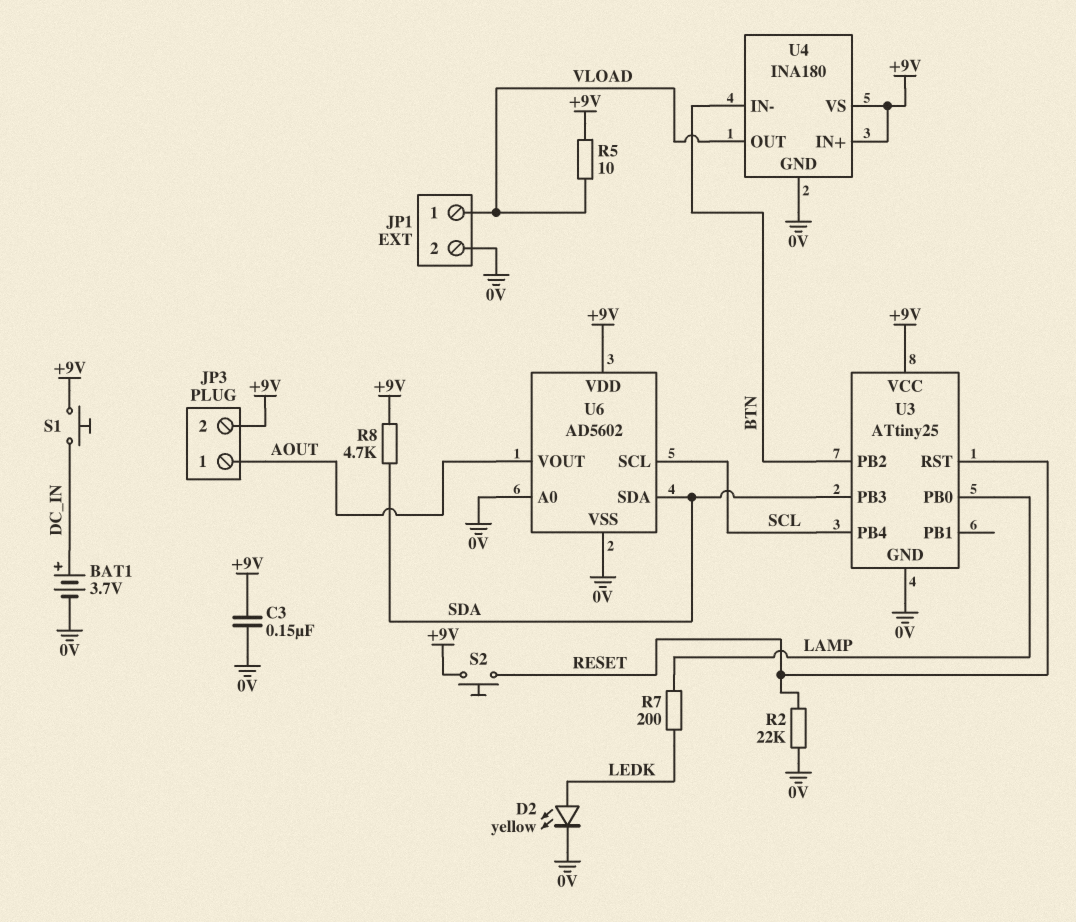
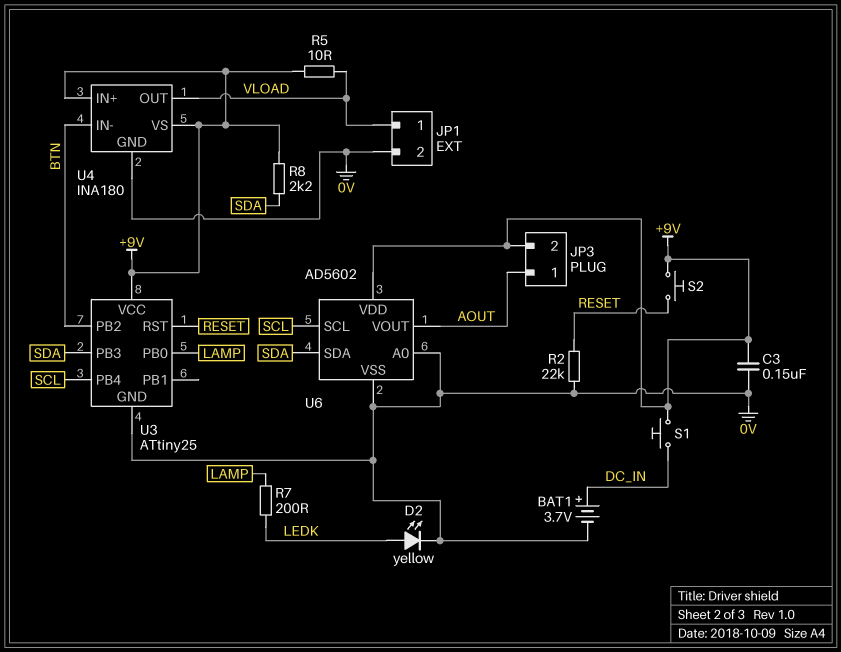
R8: 4.7k (+9V, SDA) -> 2.2k (+9V, SDA)

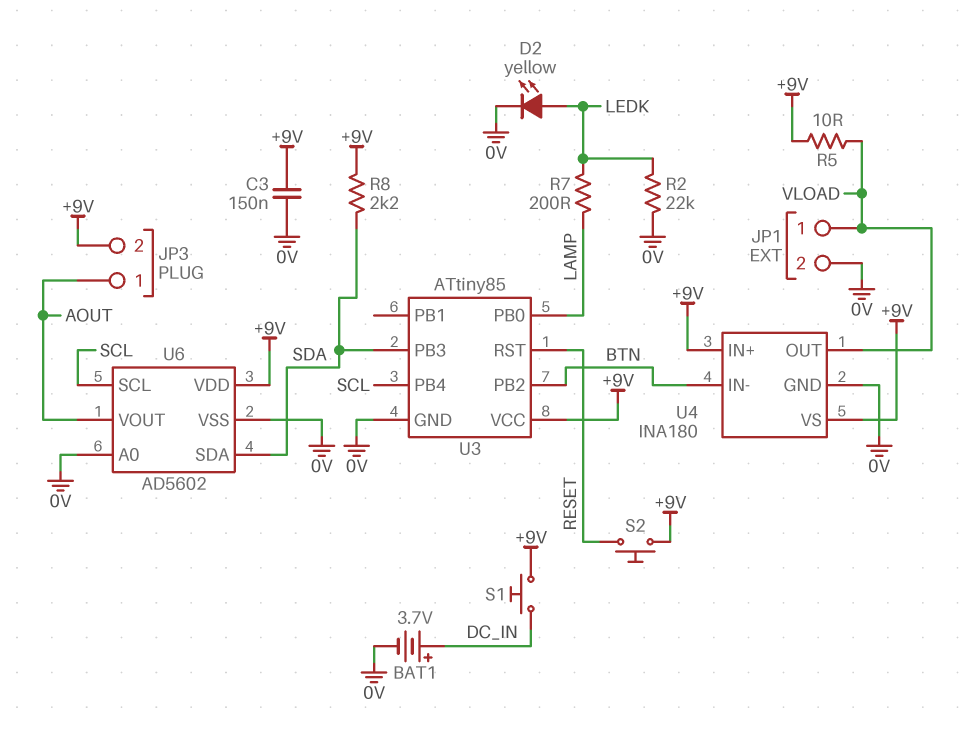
R2: 22k (0V, RESET) -> 22k (0V, LEDK)
U3: ATtiny25 -> ATtiny85

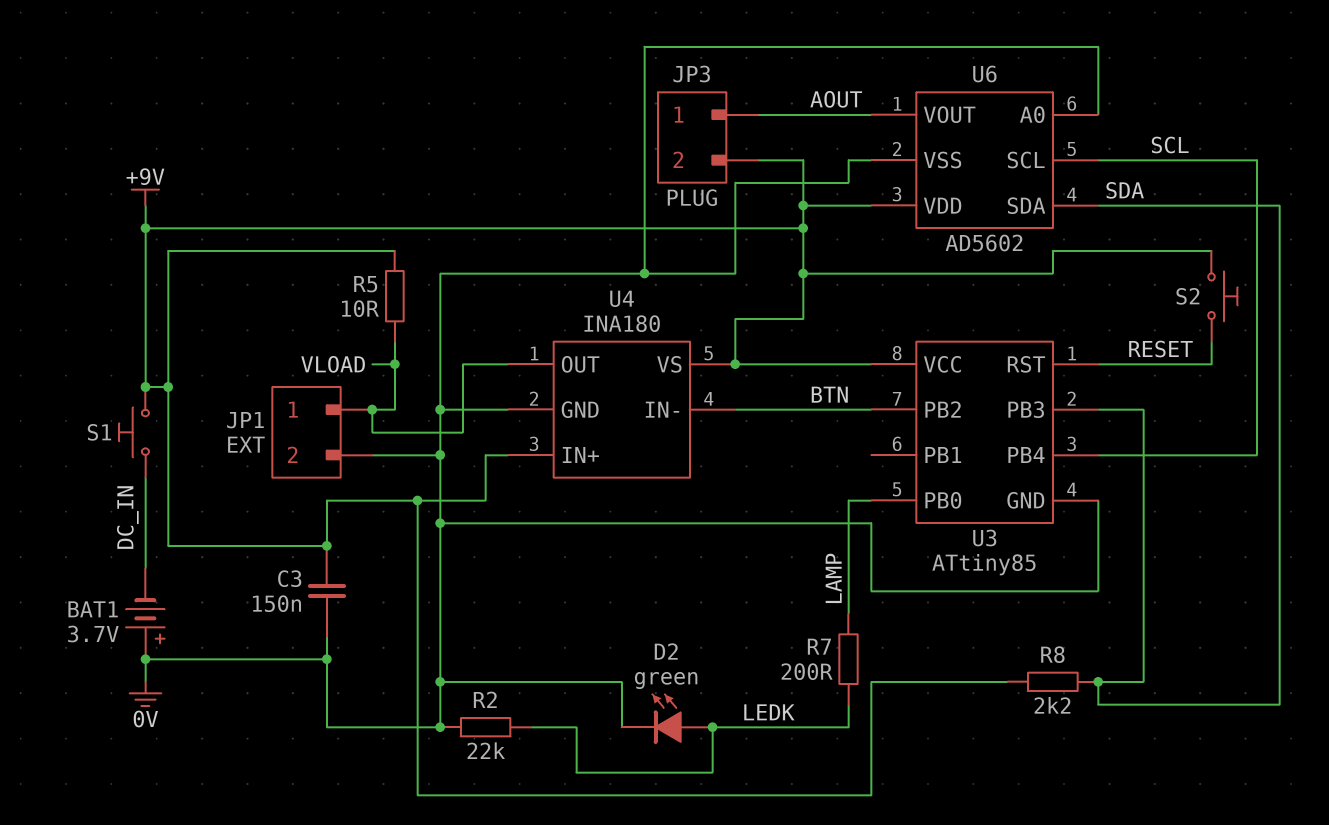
BAT1: 3.7V (plus DC_IN, minus 0V) -> 3.7V (plus 0V, minus DC_IN)
D2: LED yellow (A LEDK, K 0V) -> LED green (A LEDK, K 0V)

